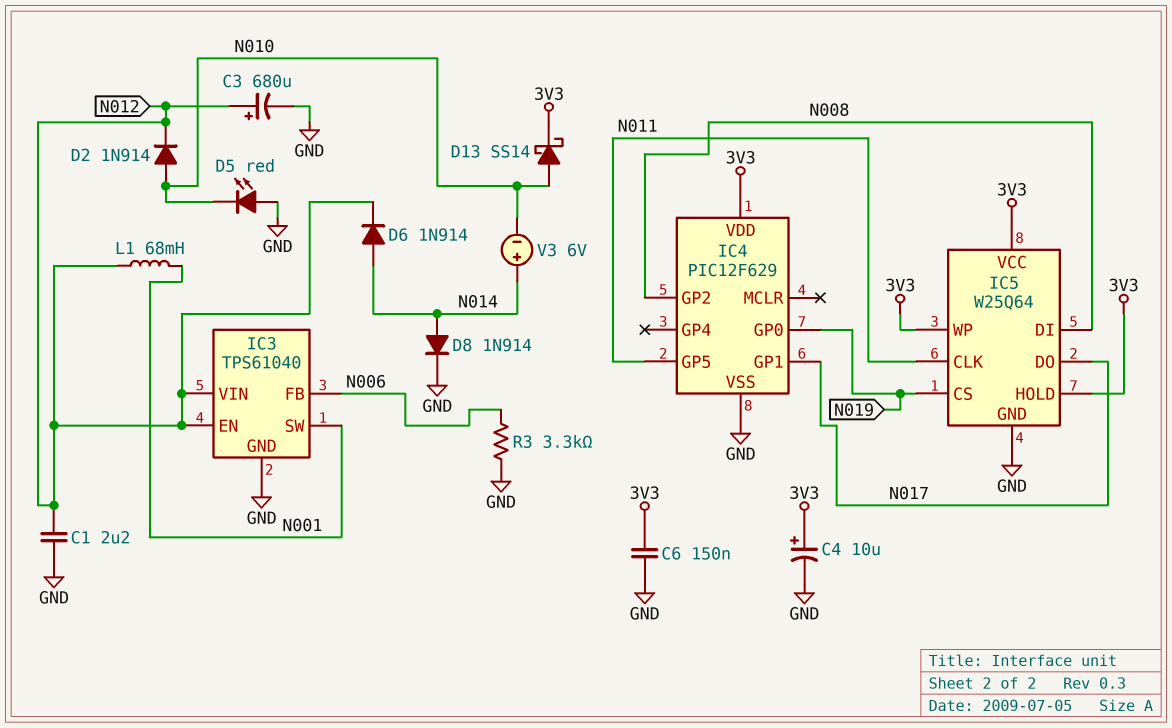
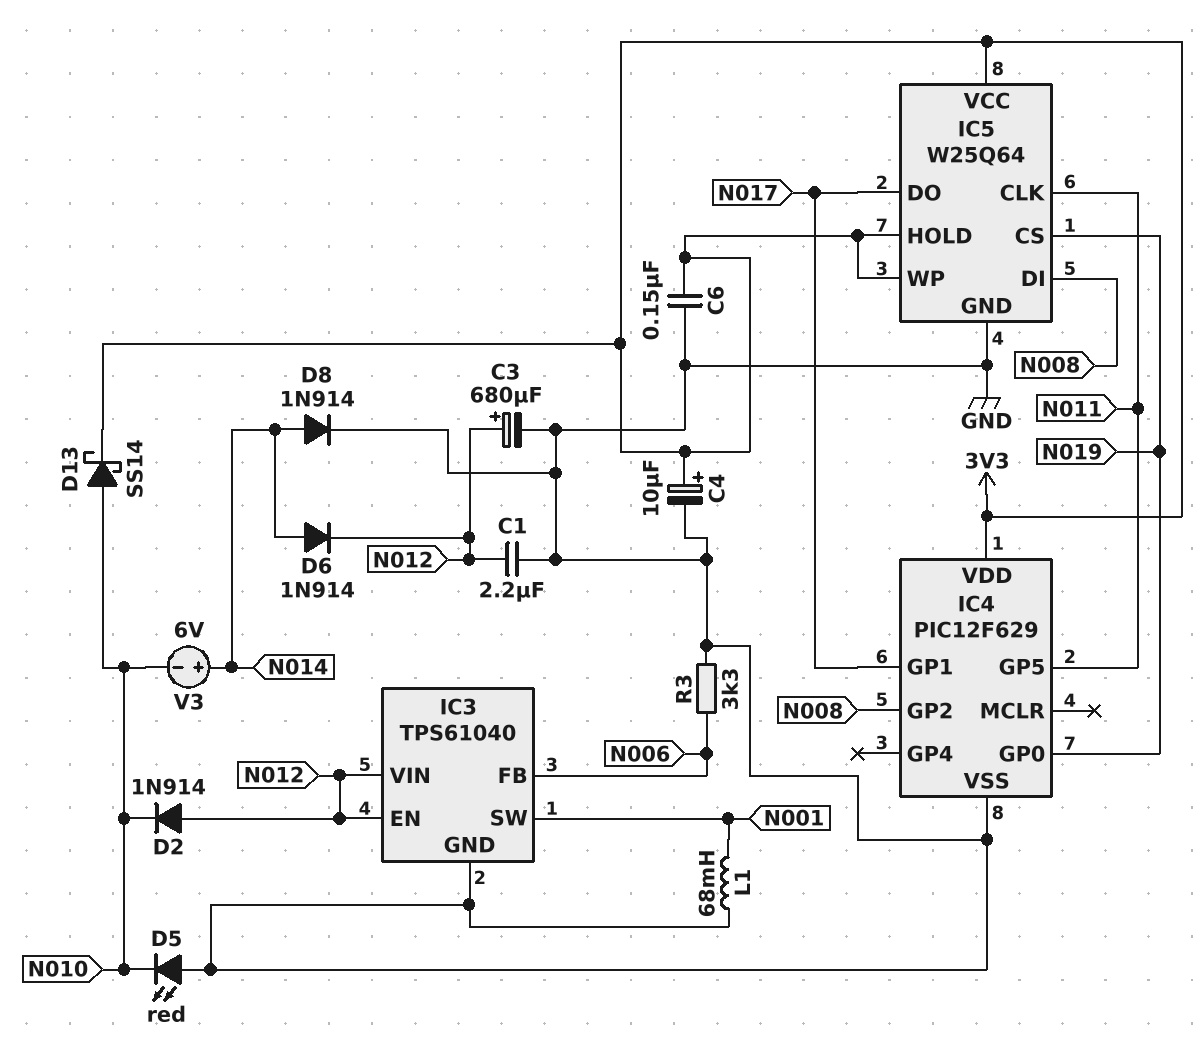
D2: diode 1N914 (A N010, K N012) -> diode 1N914 (A N012, K N010)
L1: 68mH (N001, N012) -> 68mH (GND, N001)

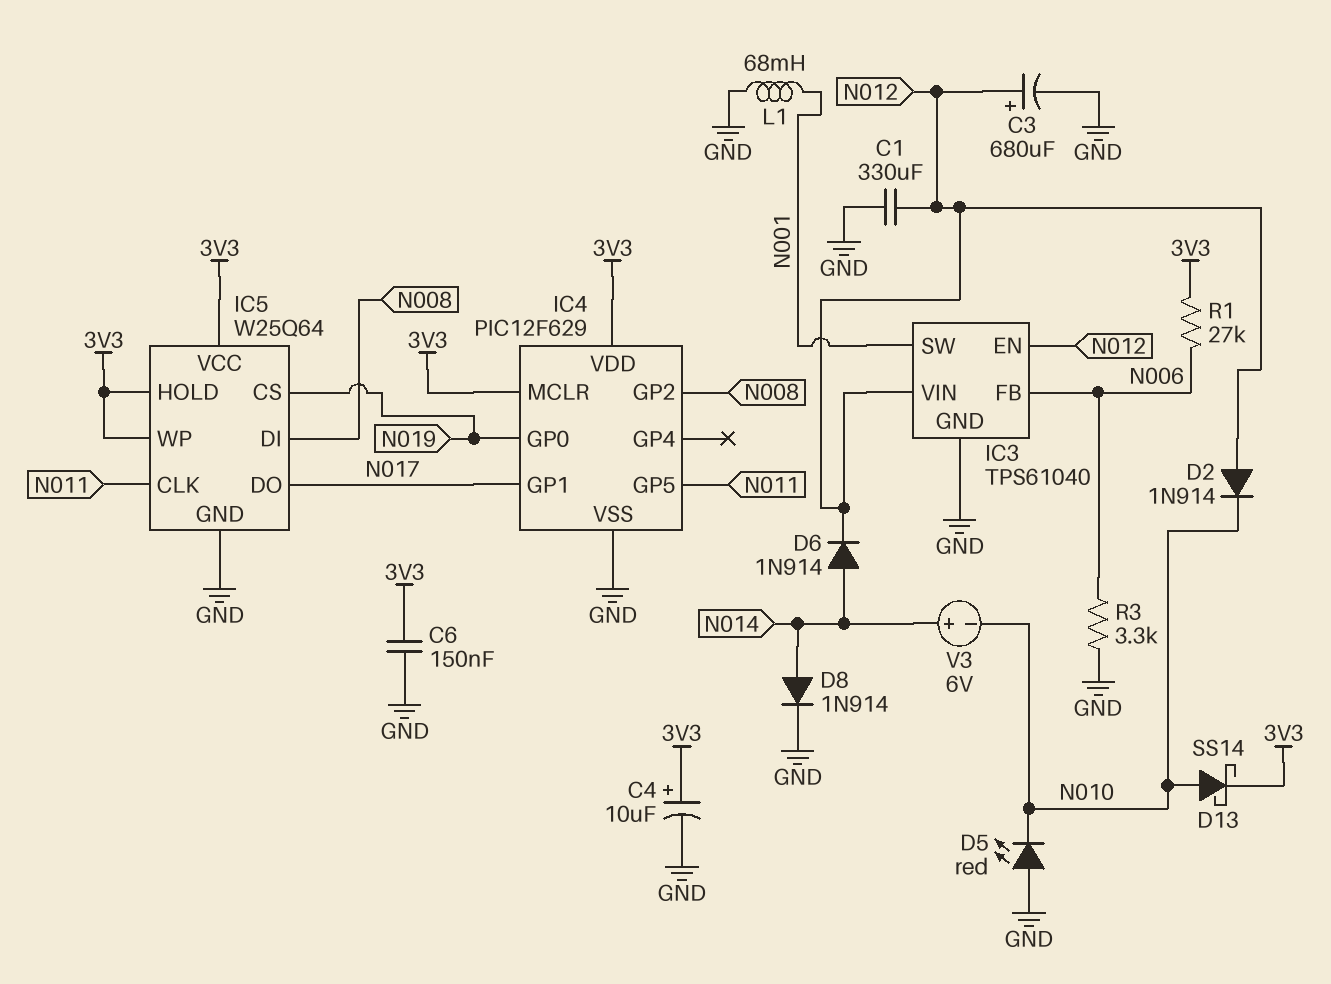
C1: 2.2uF (GND, N012) -> 330uF (GND, N012)
IC4 pin MCLR: none -> 3V3
R1: none -> 27k (3V3, N006)

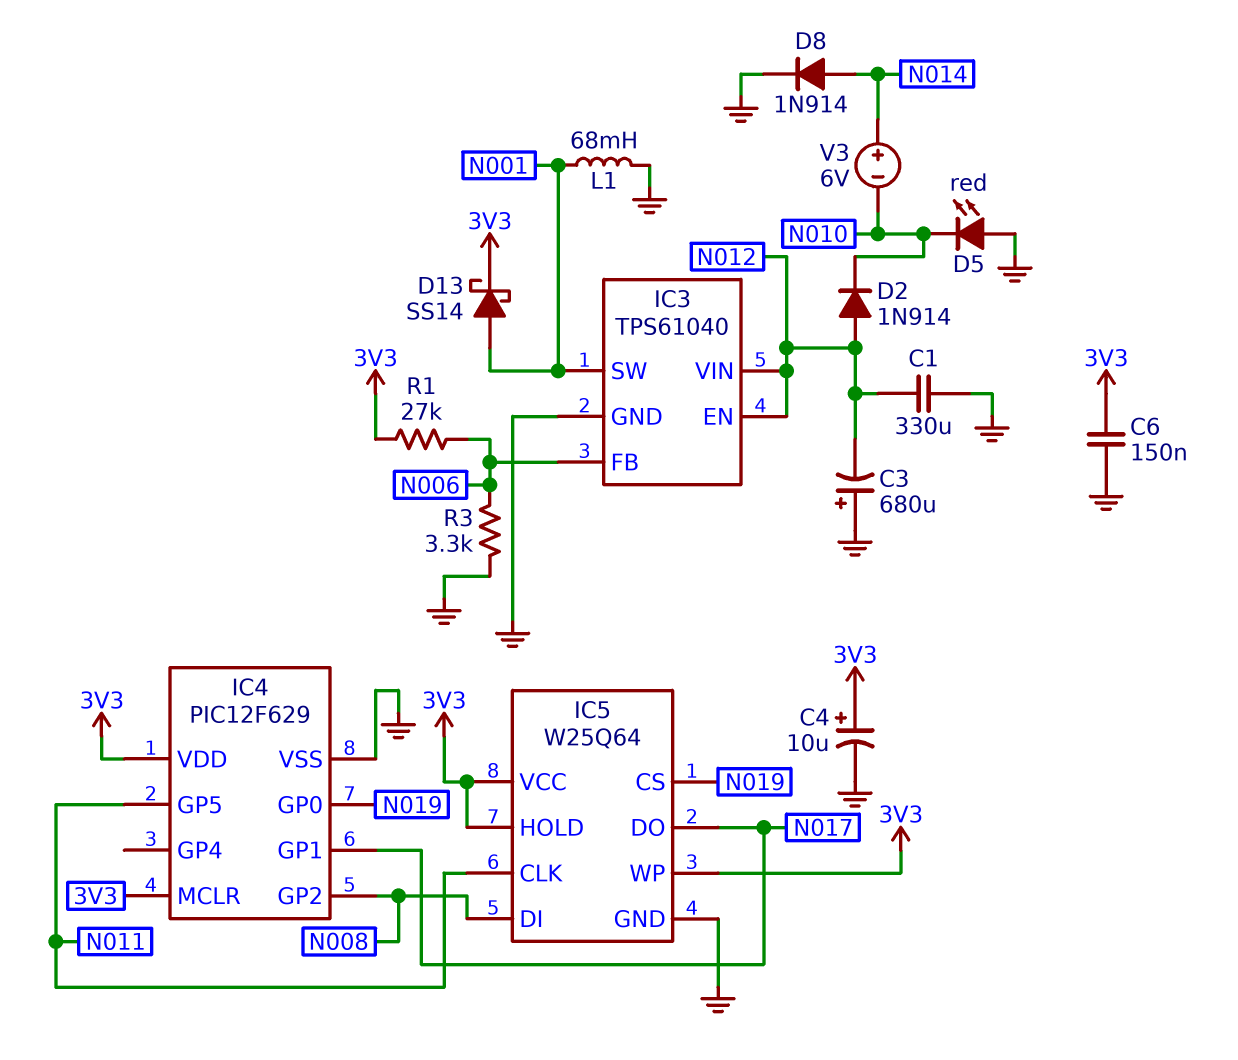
C3: 680uF (plus N012, minus GND) -> 680uF (plus GND, minus N012)
D6: diode 1N914 (A N014, K N012) -> none
D13: schottky SS14 (A N010, K 3V3) -> schottky SS14 (A N001, K 3V3)

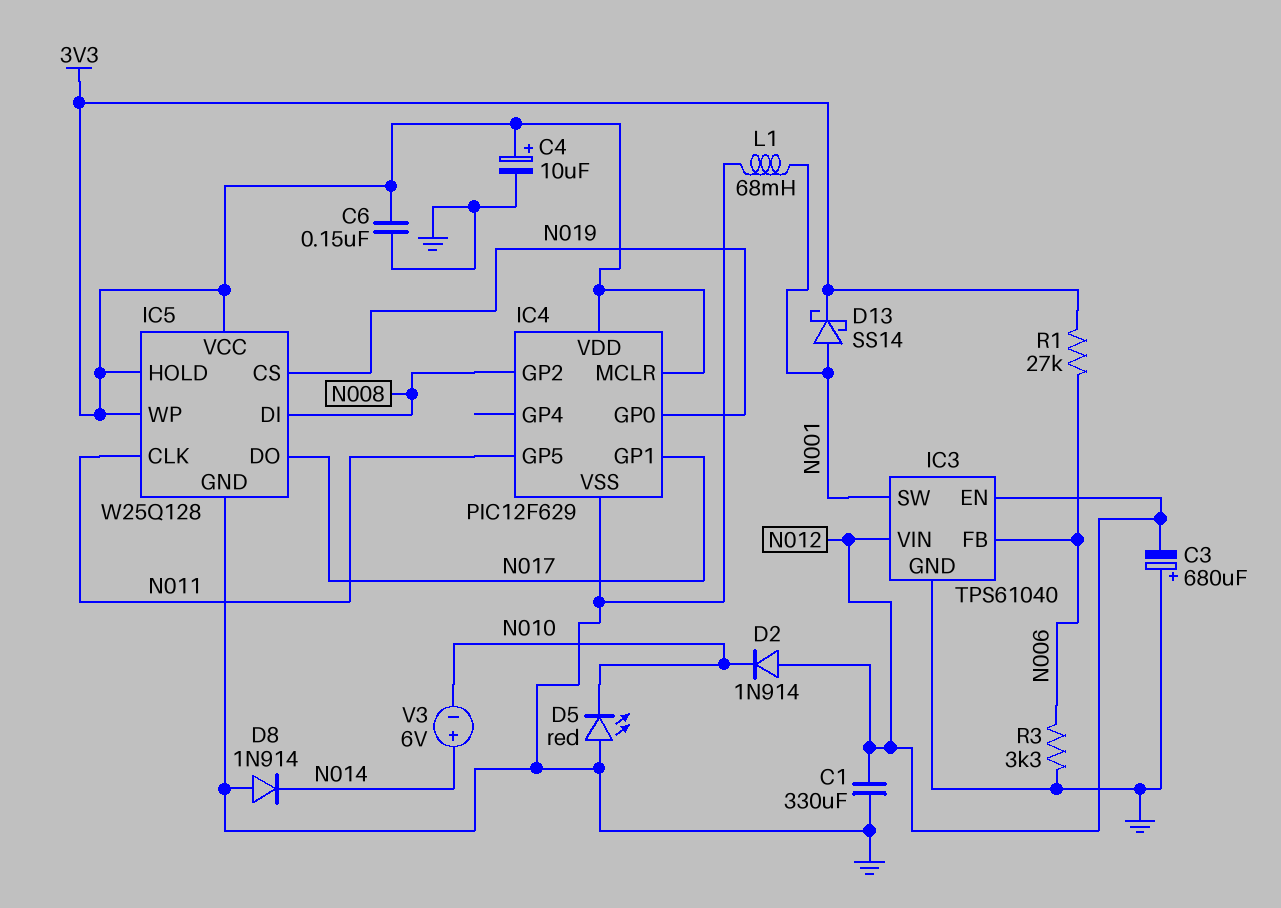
D8: diode 1N914 (A N014, K GND) -> diode 1N914 (A GND, K N014)
IC5: W25Q64 -> W25Q128

